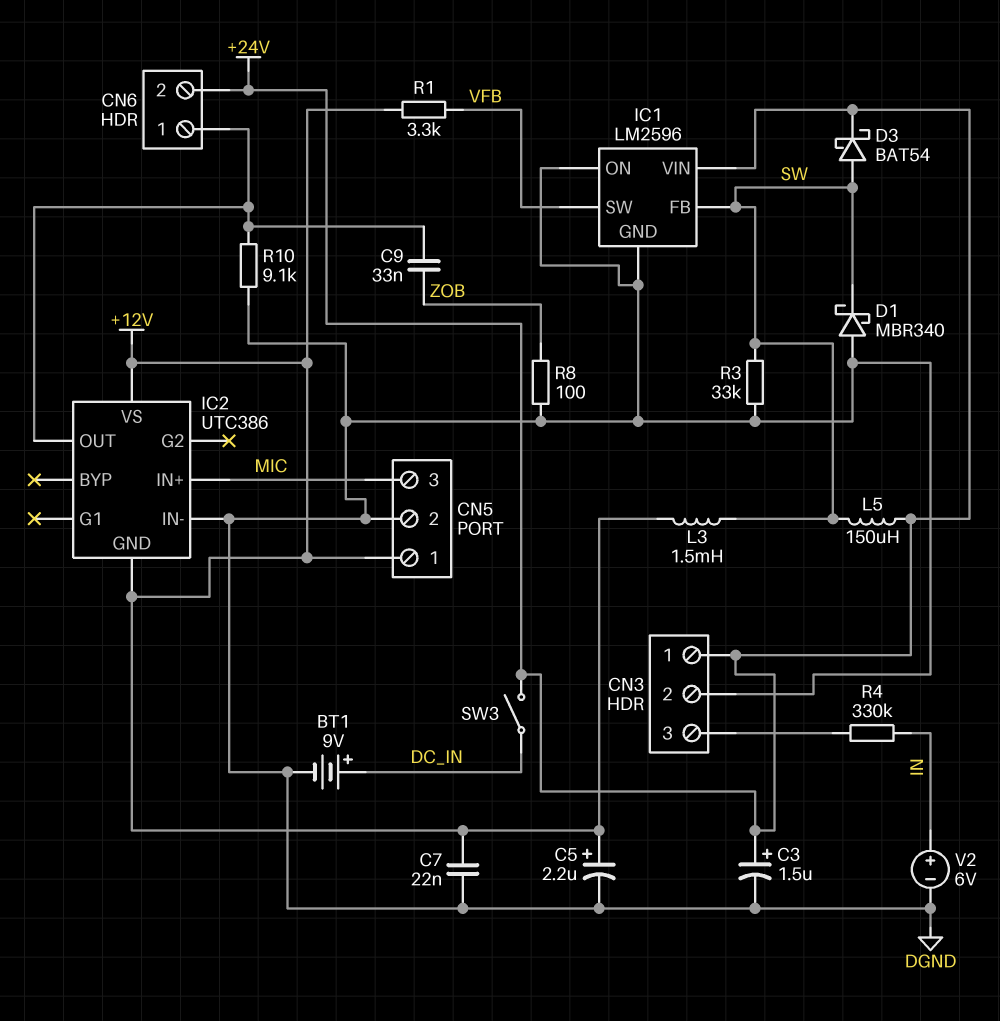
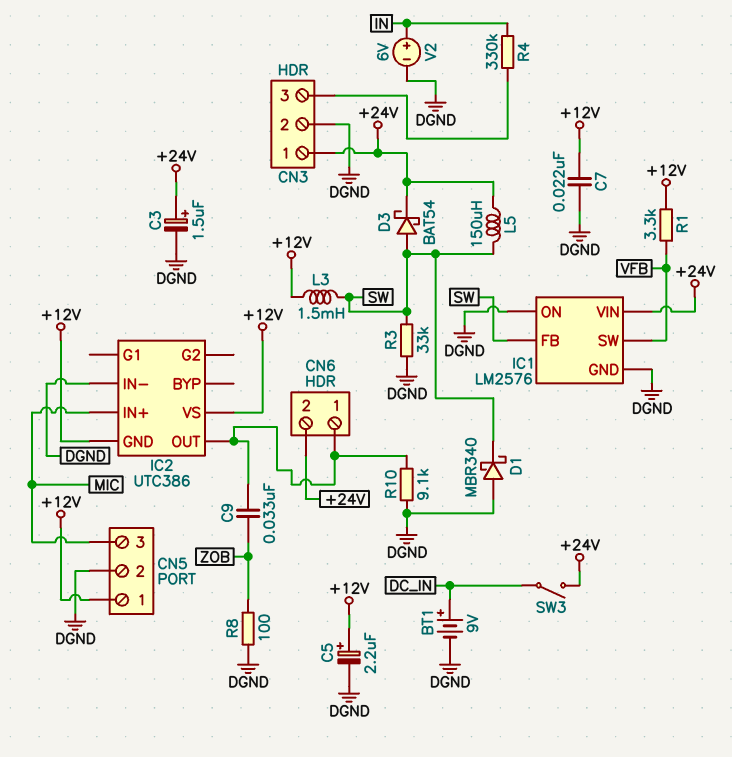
IC1: LM2596 -> LM2576

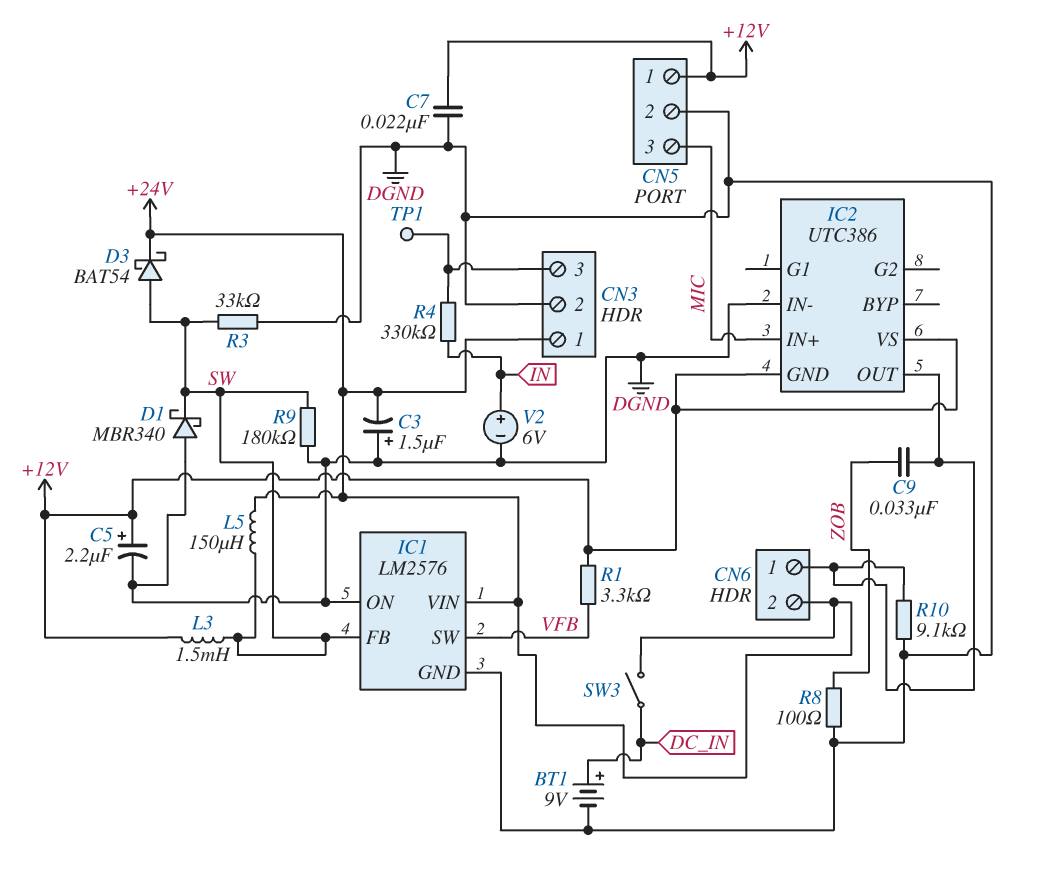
C3: 1.5uF (plus +24V, minus DGND) -> 1.5uF (plus DGND, minus +24V)
R9: none -> 180k (DGND, SW)
TP1: none -> test point (CN3/3)

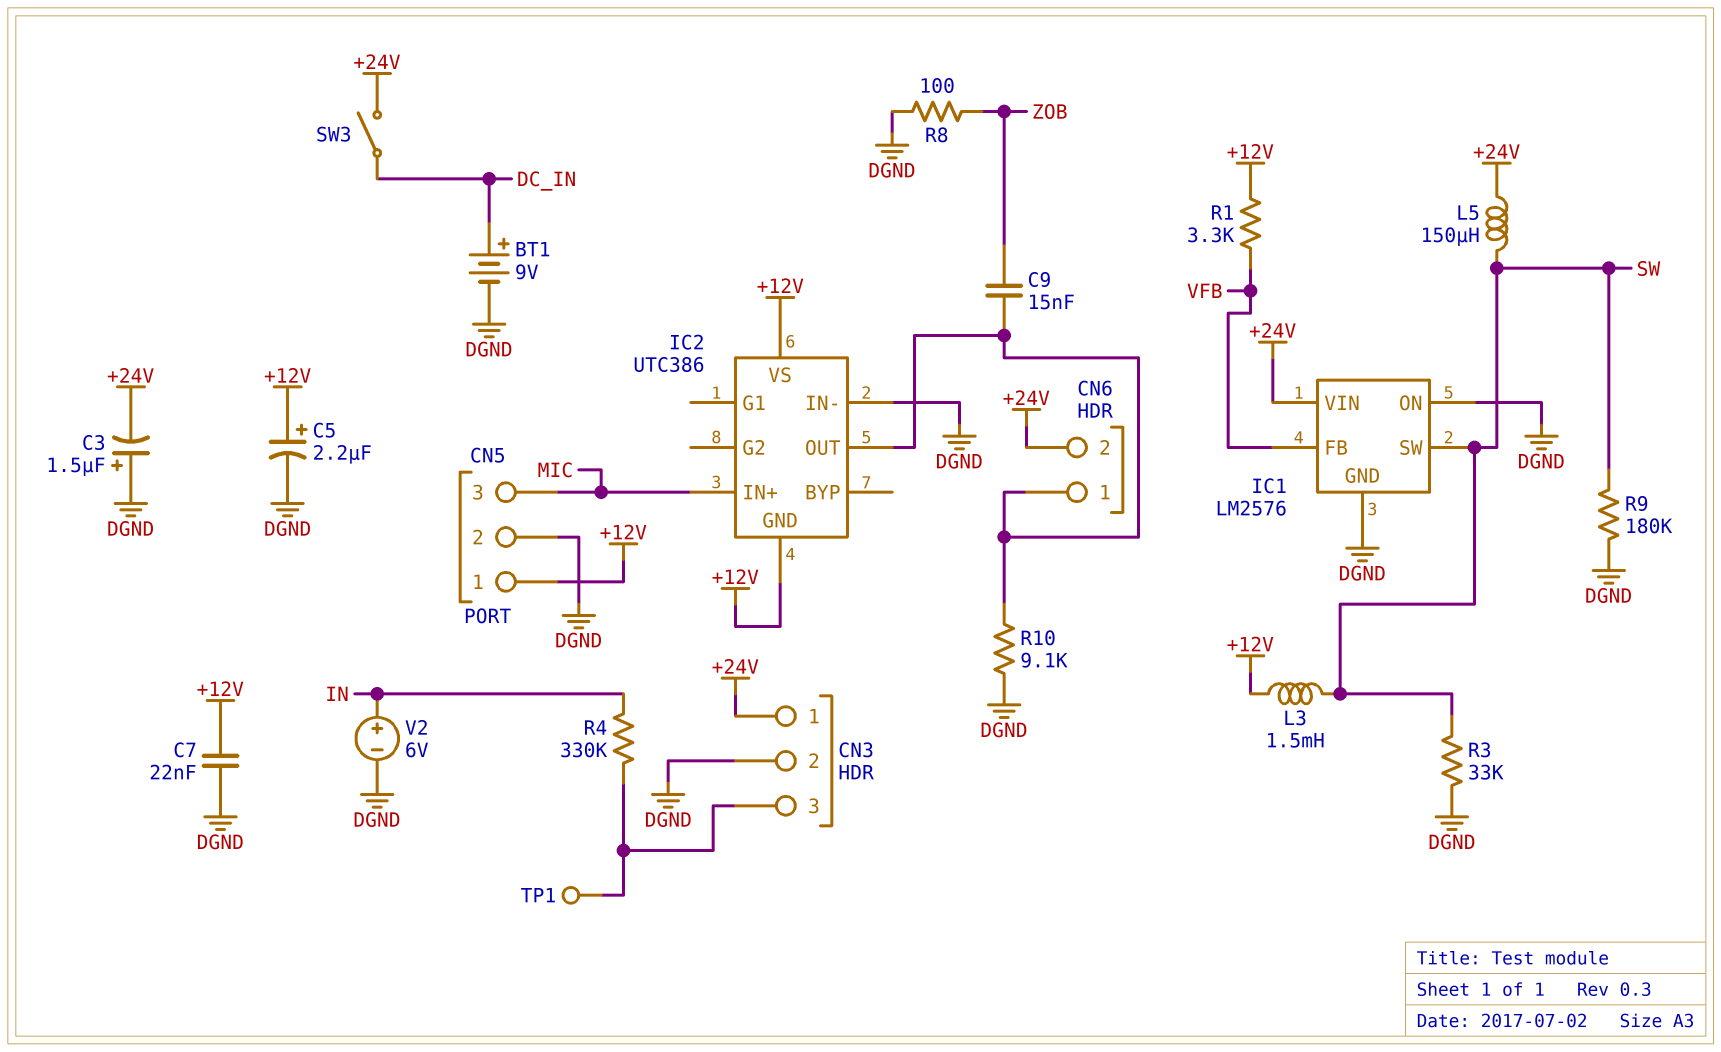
C9: 33nF (CN6/1, ZOB) -> 15nF (CN6/1, ZOB)
D1: schottky MBR340 (A DGND, K SW) -> none
D3: schottky BAT54 (A SW, K +24V) -> none
IC1 pin FB: SW -> VFB
IC1 pin SW: VFB -> SW

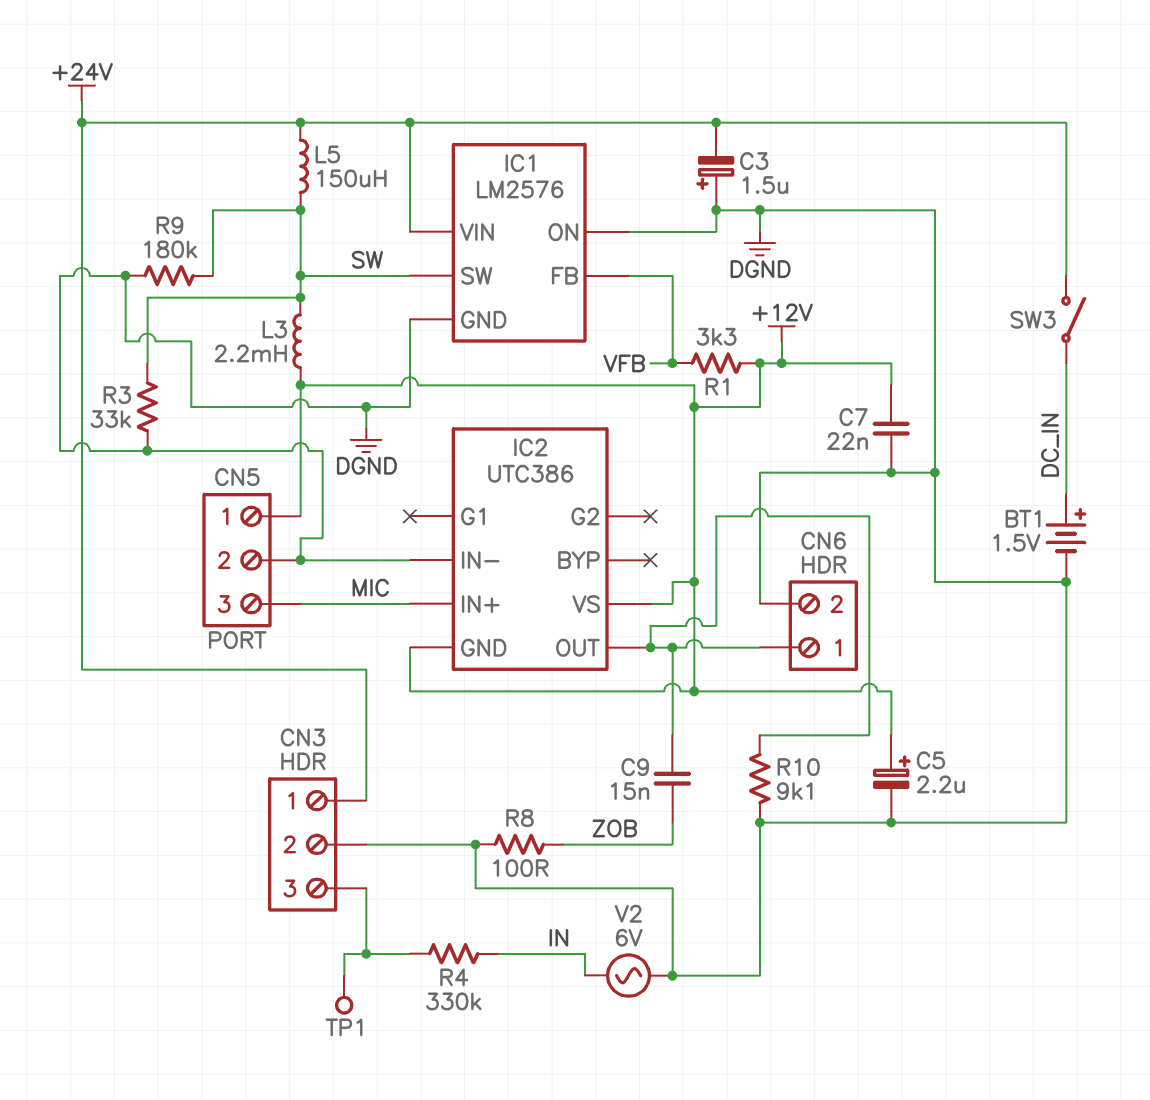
BT1: 9V (plus DC_IN, minus DGND) -> 1.5V (plus DC_IN, minus DGND)
CN6 pin 2: +24V -> DGND
L3: 1.5mH (+12V, SW) -> 2.2mH (+12V, SW)
V2: 6V (plus IN, minus DGND) -> AC 6V (DGND, IN)

